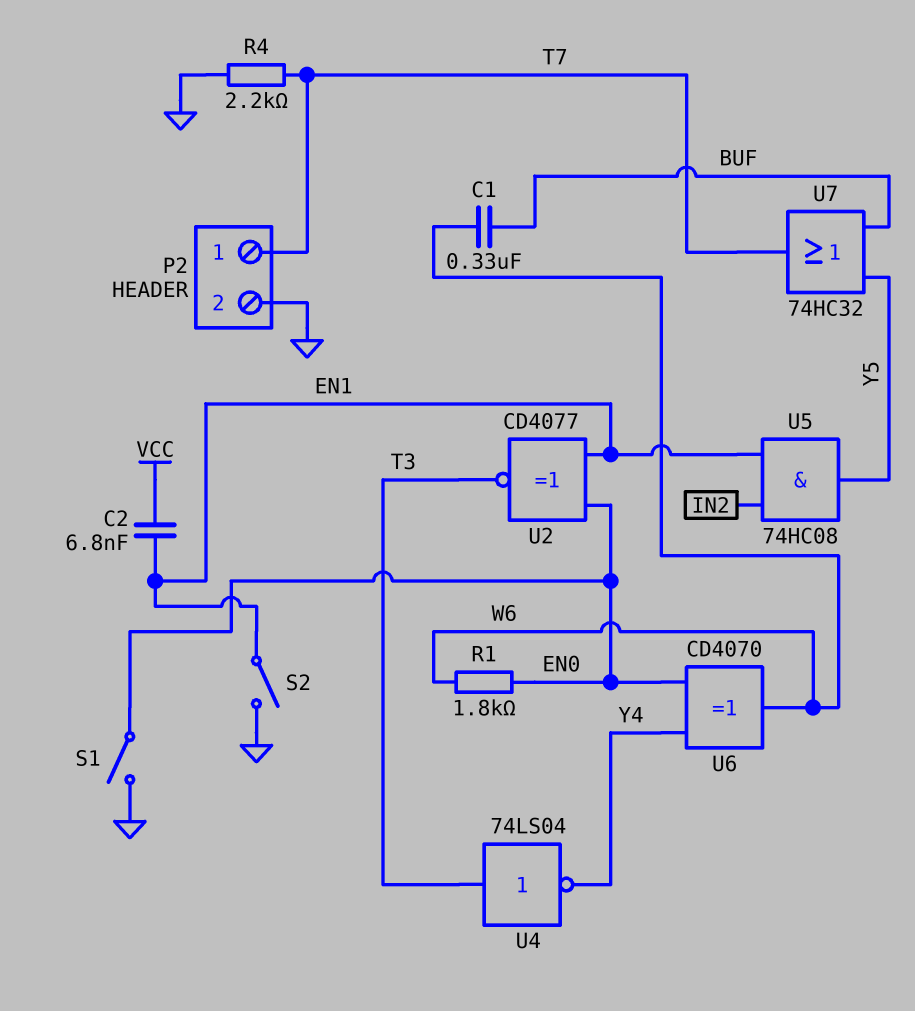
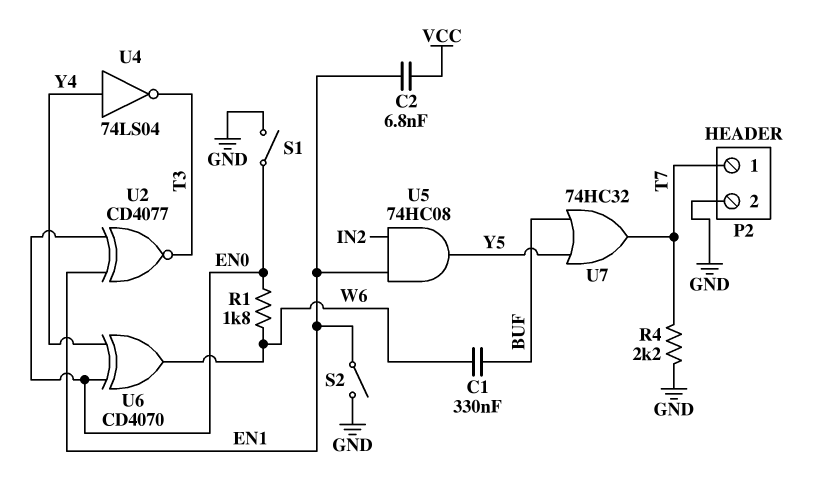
U4: NOT 74LS04 (in T3, out Y4) -> NOT 74LS04 (in Y4, out T3)

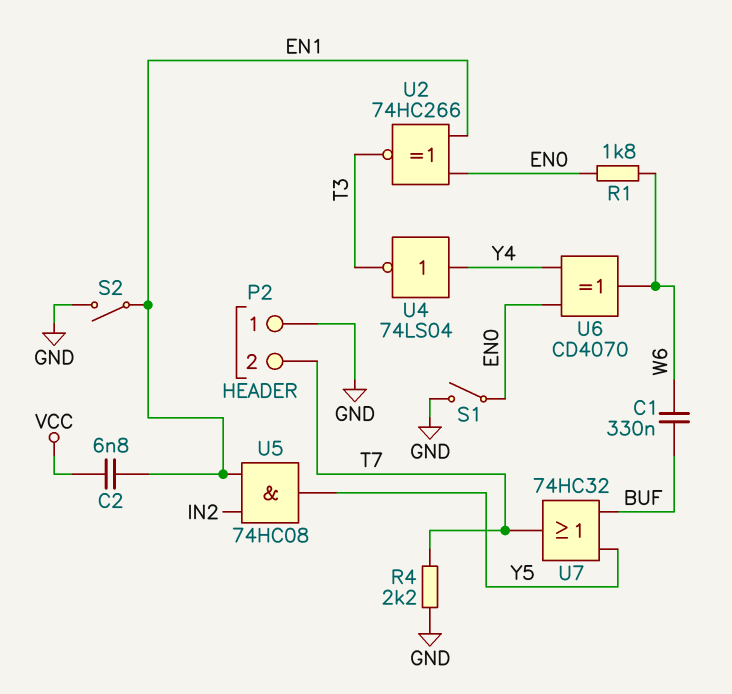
P2 pin 1: T7 -> GND
P2 pin 2: GND -> T7
U2: XNOR CD4077 (in EN0, in EN1, out T3) -> XNOR 74HC266 (in EN0, in EN1, out T3)

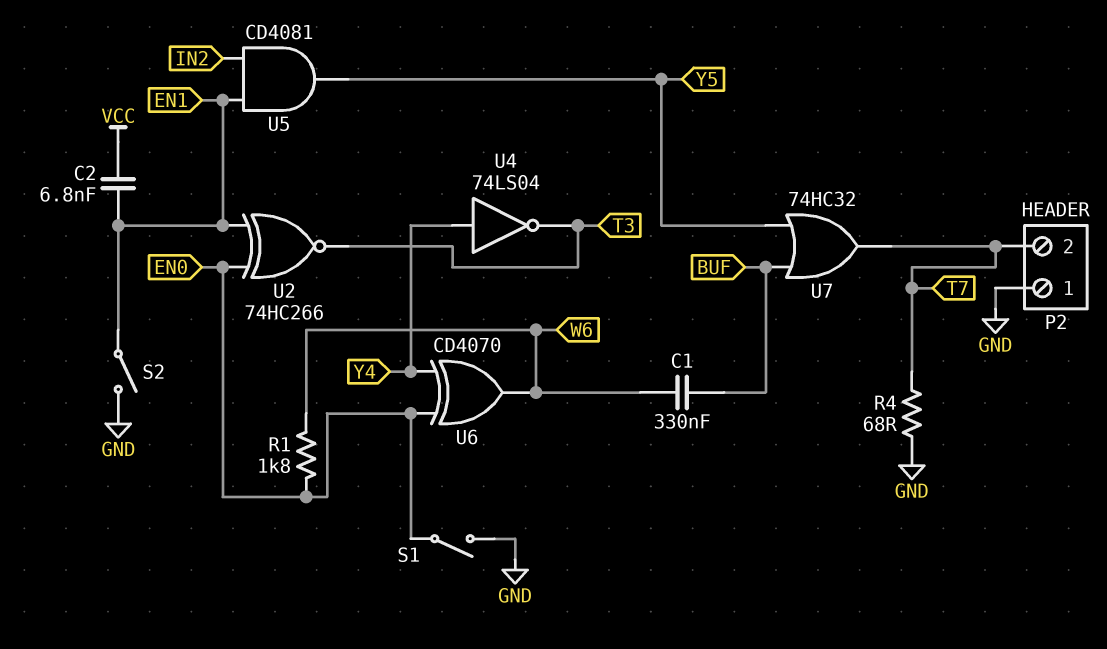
R4: 2.2k (GND, T7) -> 68 (GND, T7)
U5: AND 74HC08 (in EN1, in IN2, out Y5) -> AND CD4081 (in EN1, in IN2, out Y5)

